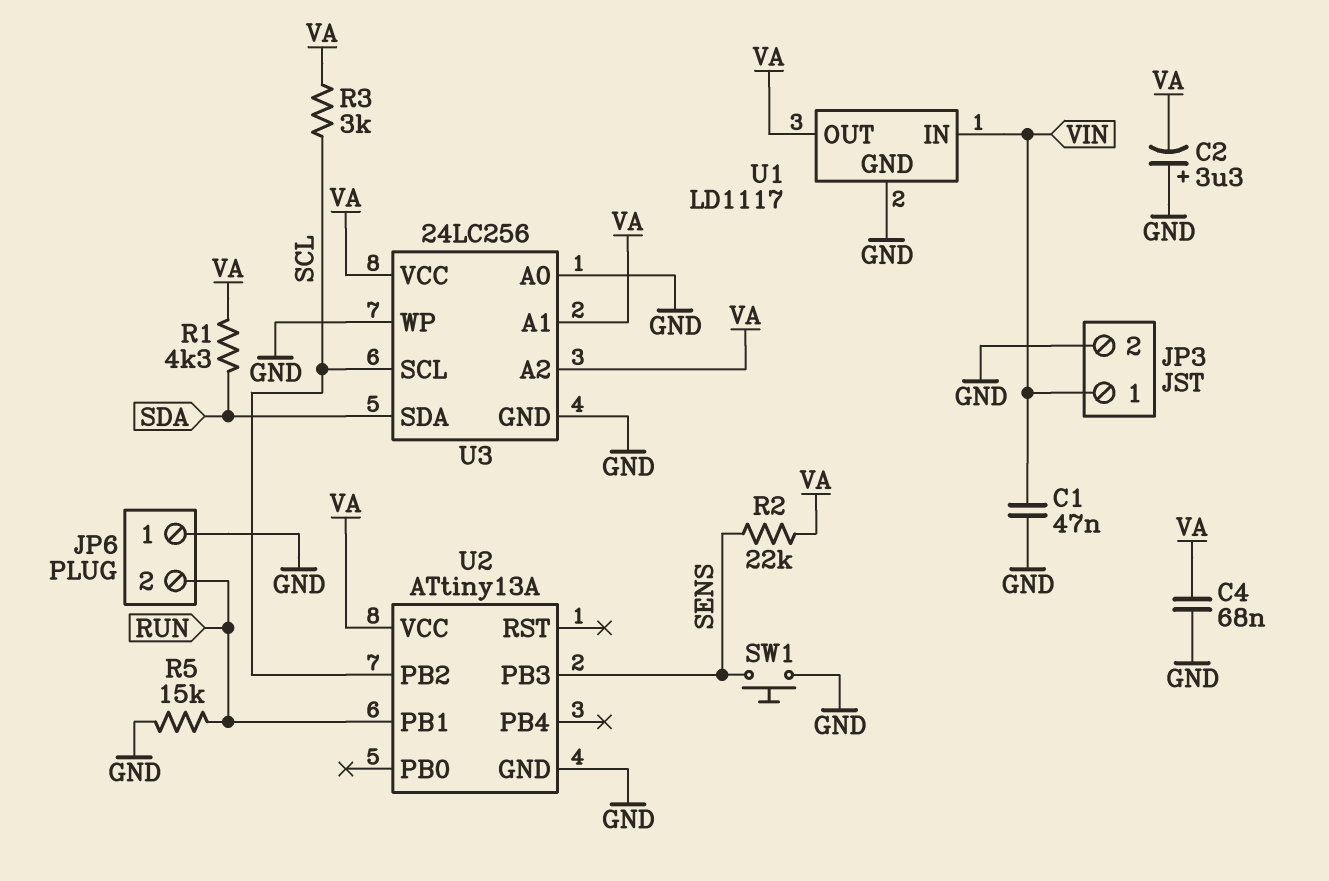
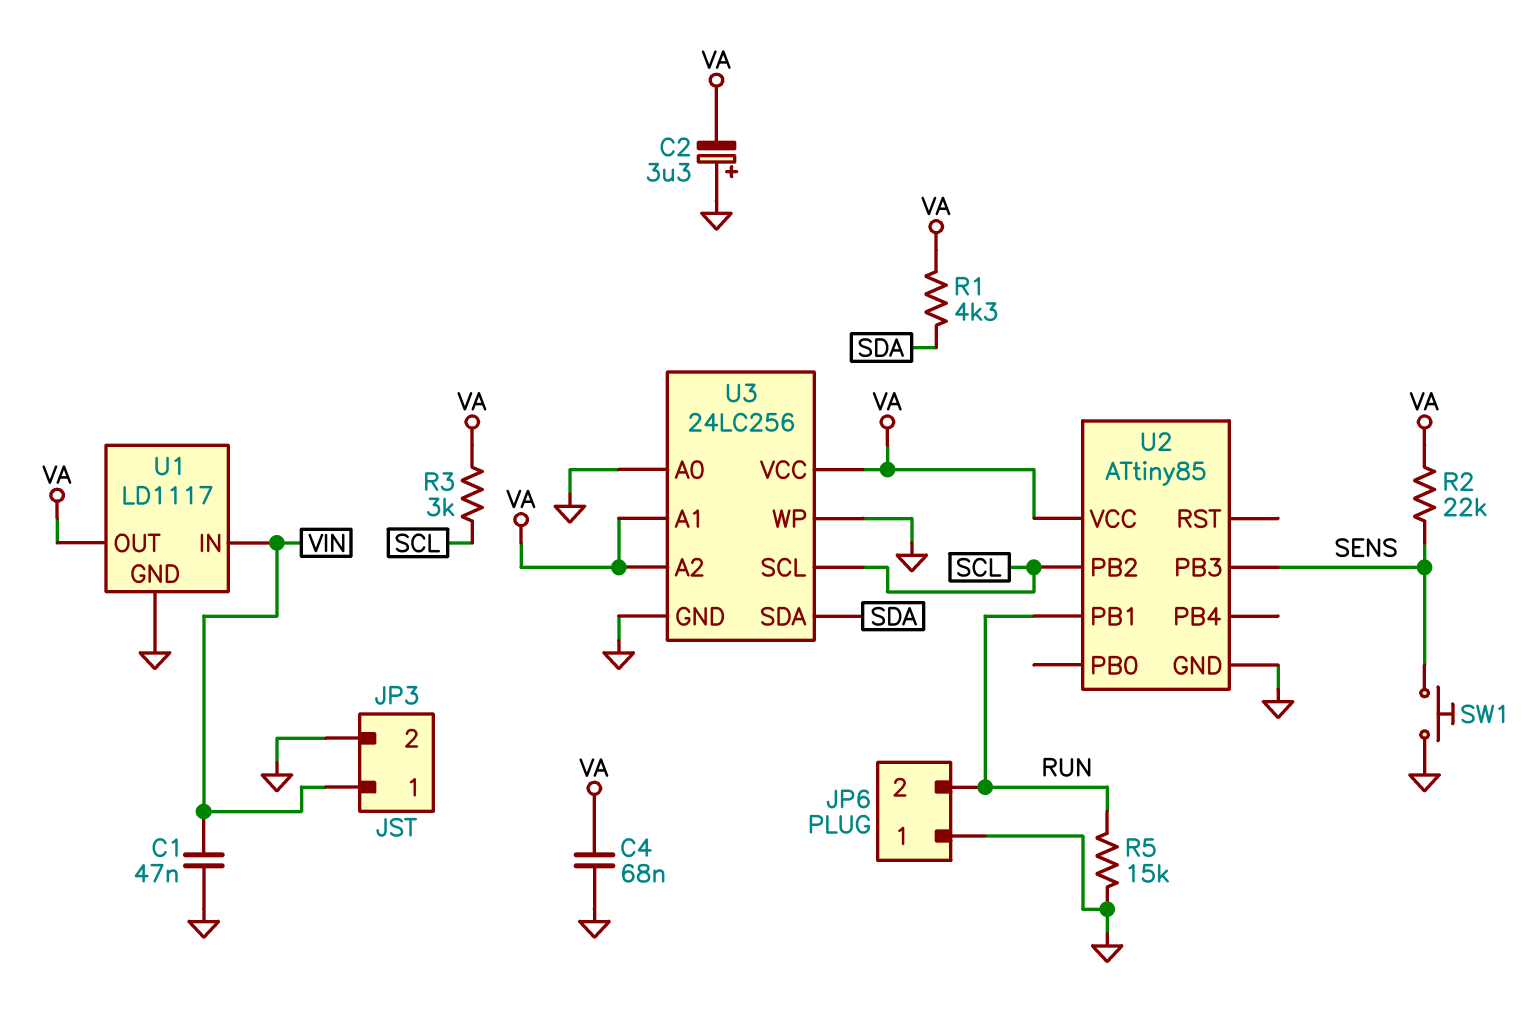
U2: ATtiny13A -> ATtiny85

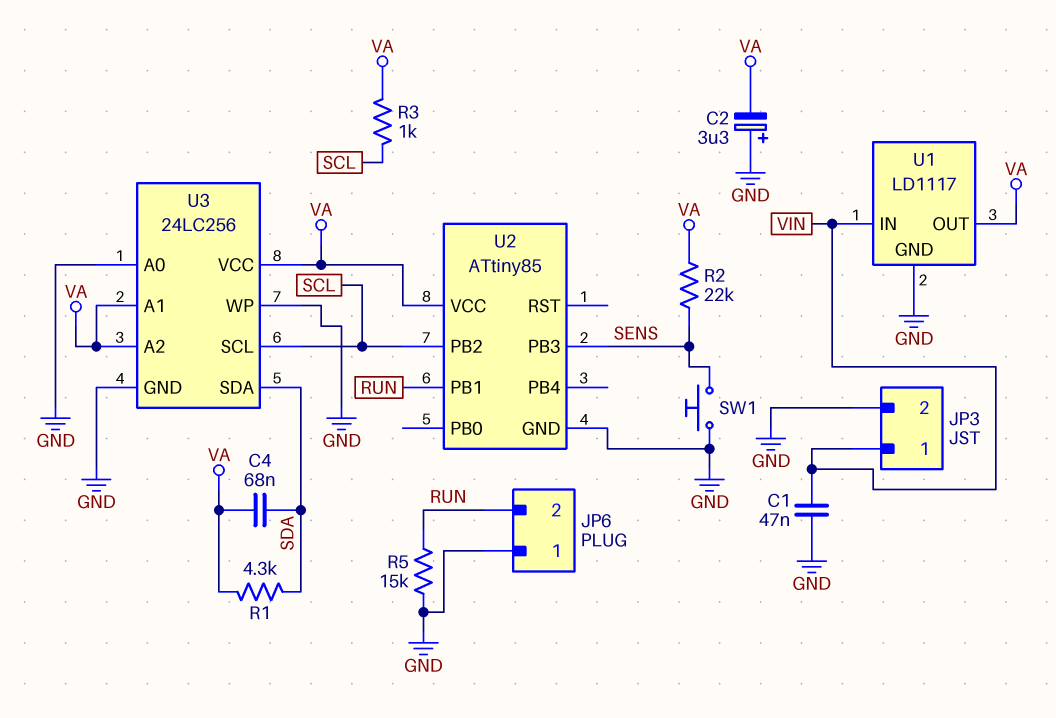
C4: 68nF (GND, VA) -> 68nF (SDA, VA)
R3: 3k (SCL, VA) -> 1k (SCL, VA)

